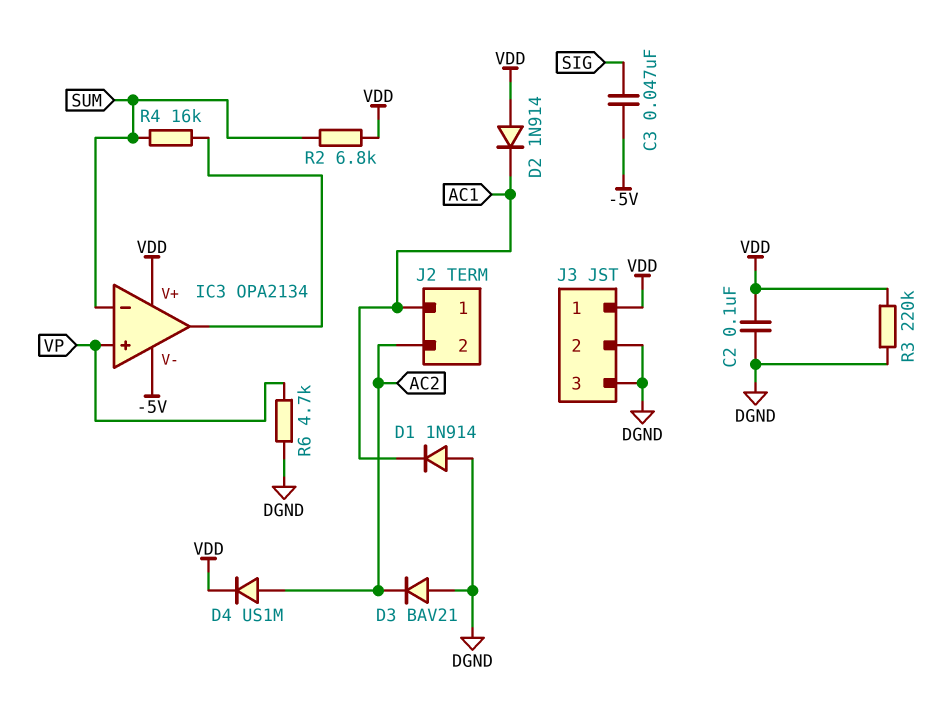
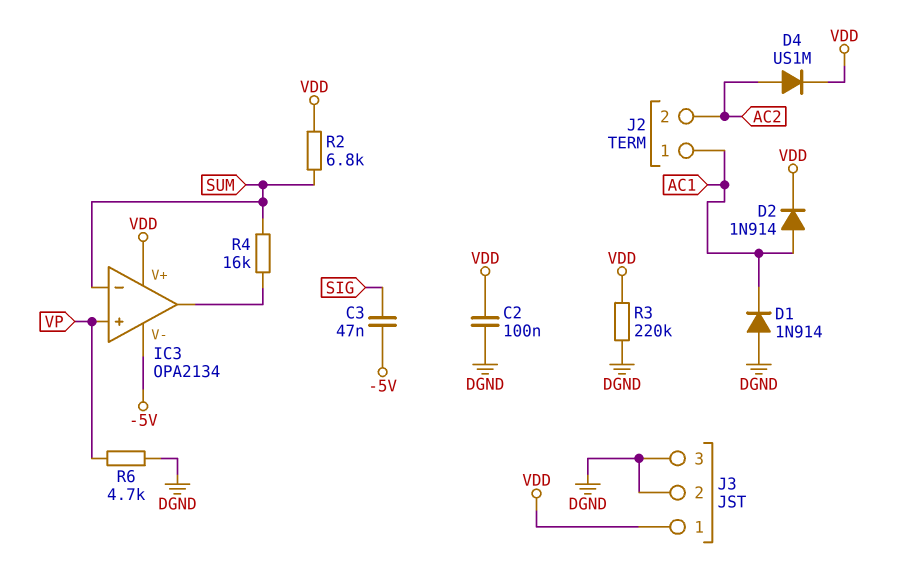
D2: diode 1N914 (A VDD, K AC1) -> diode 1N914 (A AC1, K VDD)
D3: diode BAV21 (A DGND, K AC2) -> none

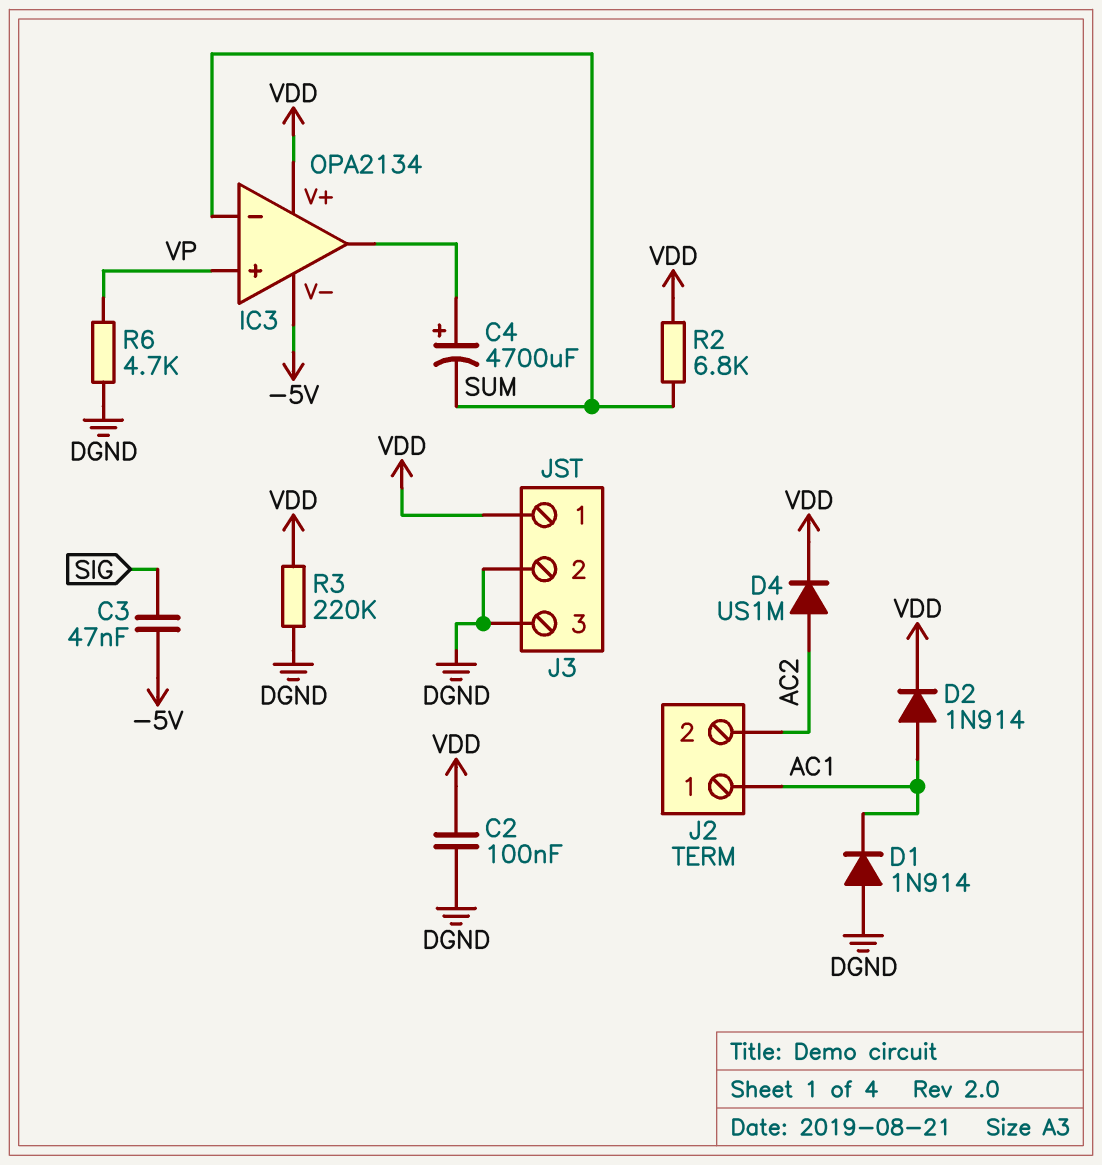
C4: none -> 4700uF (plus IC3/out, minus SUM)
R4: 16k (IC3/out, SUM) -> none

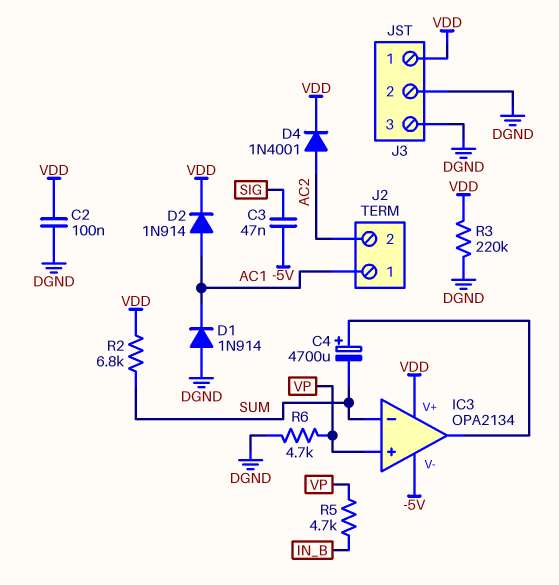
D4: diode US1M (A AC2, K VDD) -> diode 1N4001 (A AC2, K VDD)
R5: none -> 4.7k (IN_B, VP)

